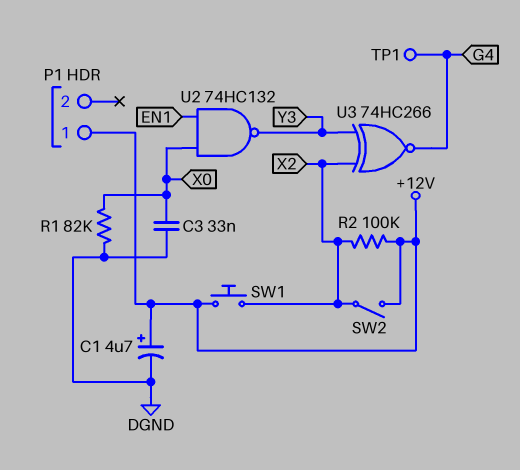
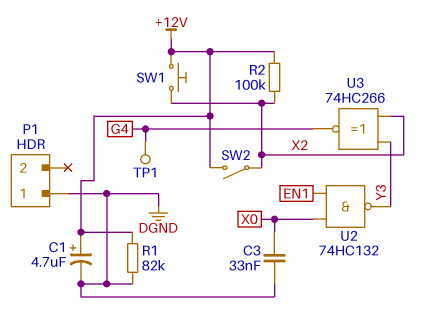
P1 pin 1: +12V -> DGND
R1: 82k (DGND, X0) -> 82k (+12V, DGND)

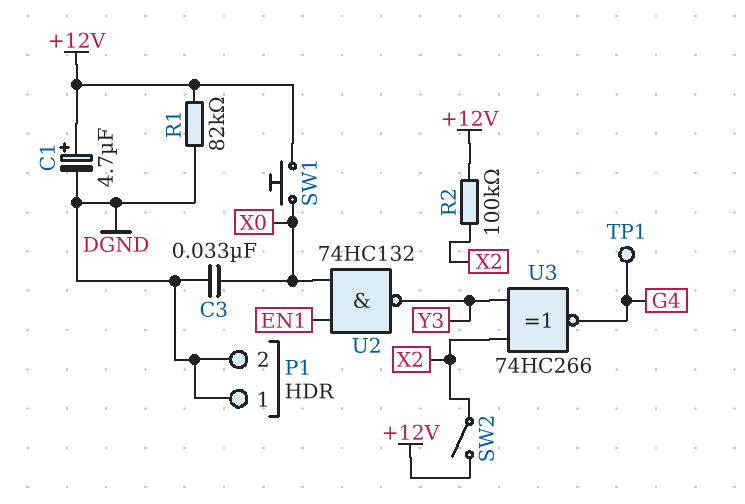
P1 pin 2: none -> DGND
SW1: button (+12V, X2) -> button (+12V, X0)

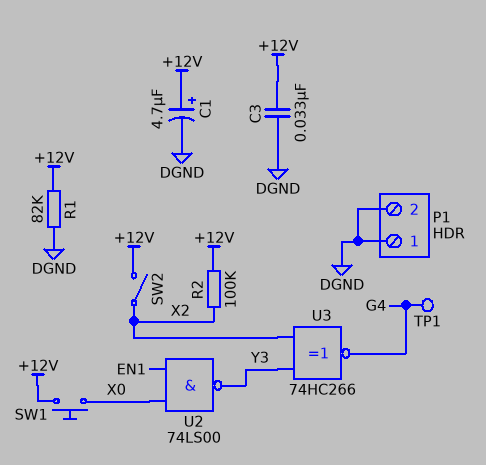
C3: 33nF (DGND, X0) -> 33nF (+12V, DGND)
U2: NAND 74HC132 (in EN1, in X0, out Y3) -> NAND 74LS00 (in EN1, in X0, out Y3)

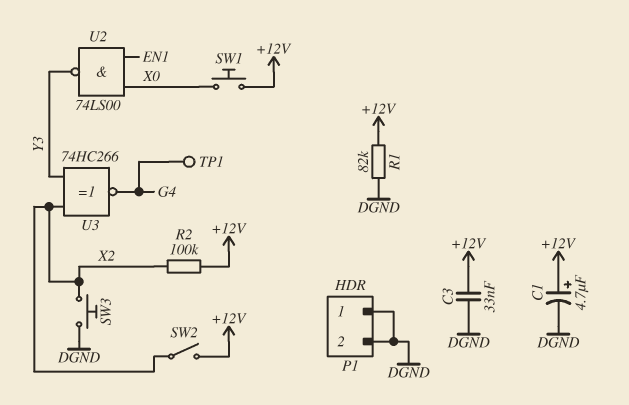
SW3: none -> button (DGND, X2)

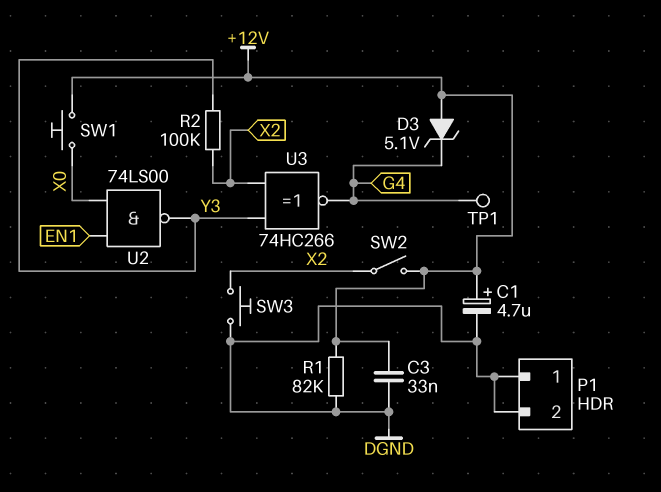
D3: none -> zener 5.1V (A +12V, K G4)
R2: 100k (+12V, X2) -> 100k (X2, Y3)

